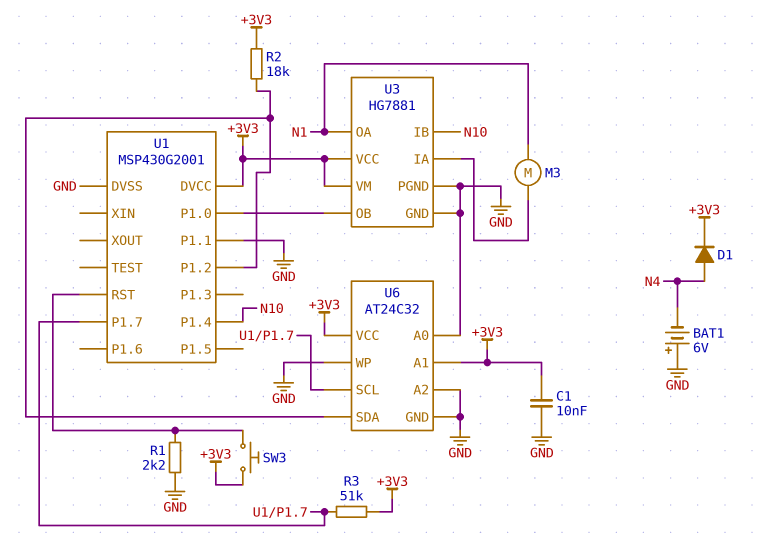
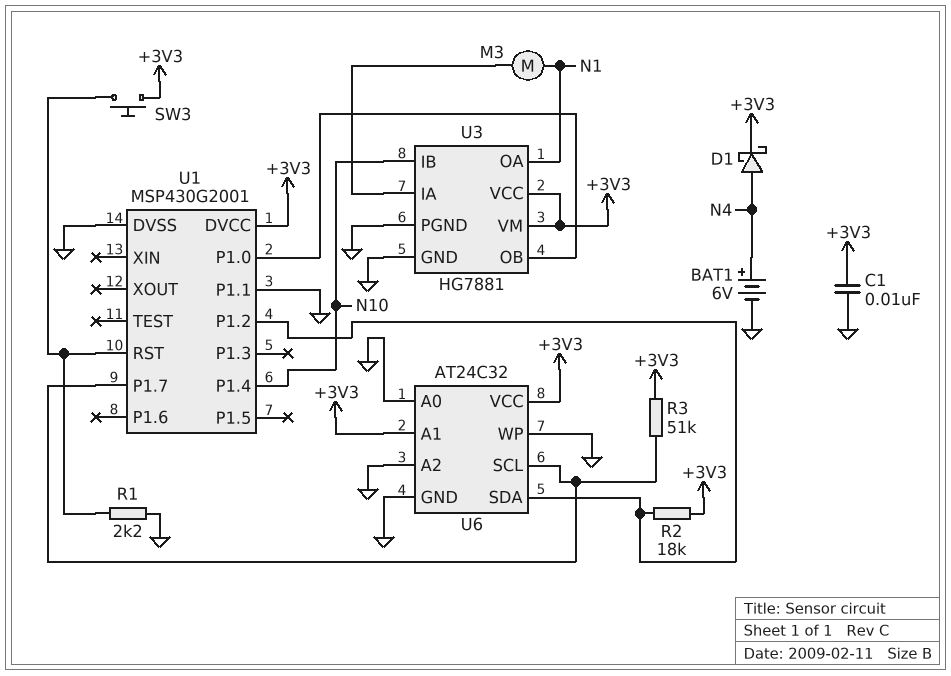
BAT1: 6V (plus GND, minus N4) -> 6V (plus N4, minus GND)
D1: diode (A N4, K +3V3) -> schottky (A N4, K +3V3)

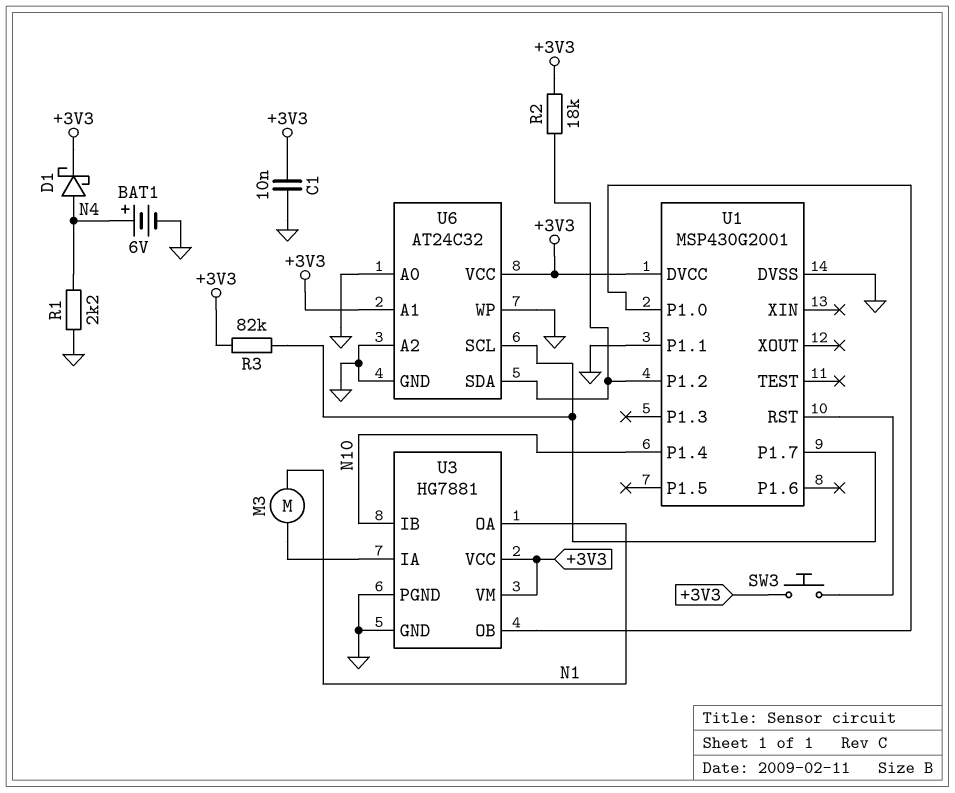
R1: 2.2k (GND, U1/RST) -> 2.2k (GND, N4)
R3: 51k (+3V3, U1/P1.7) -> 82k (+3V3, U1/P1.7)

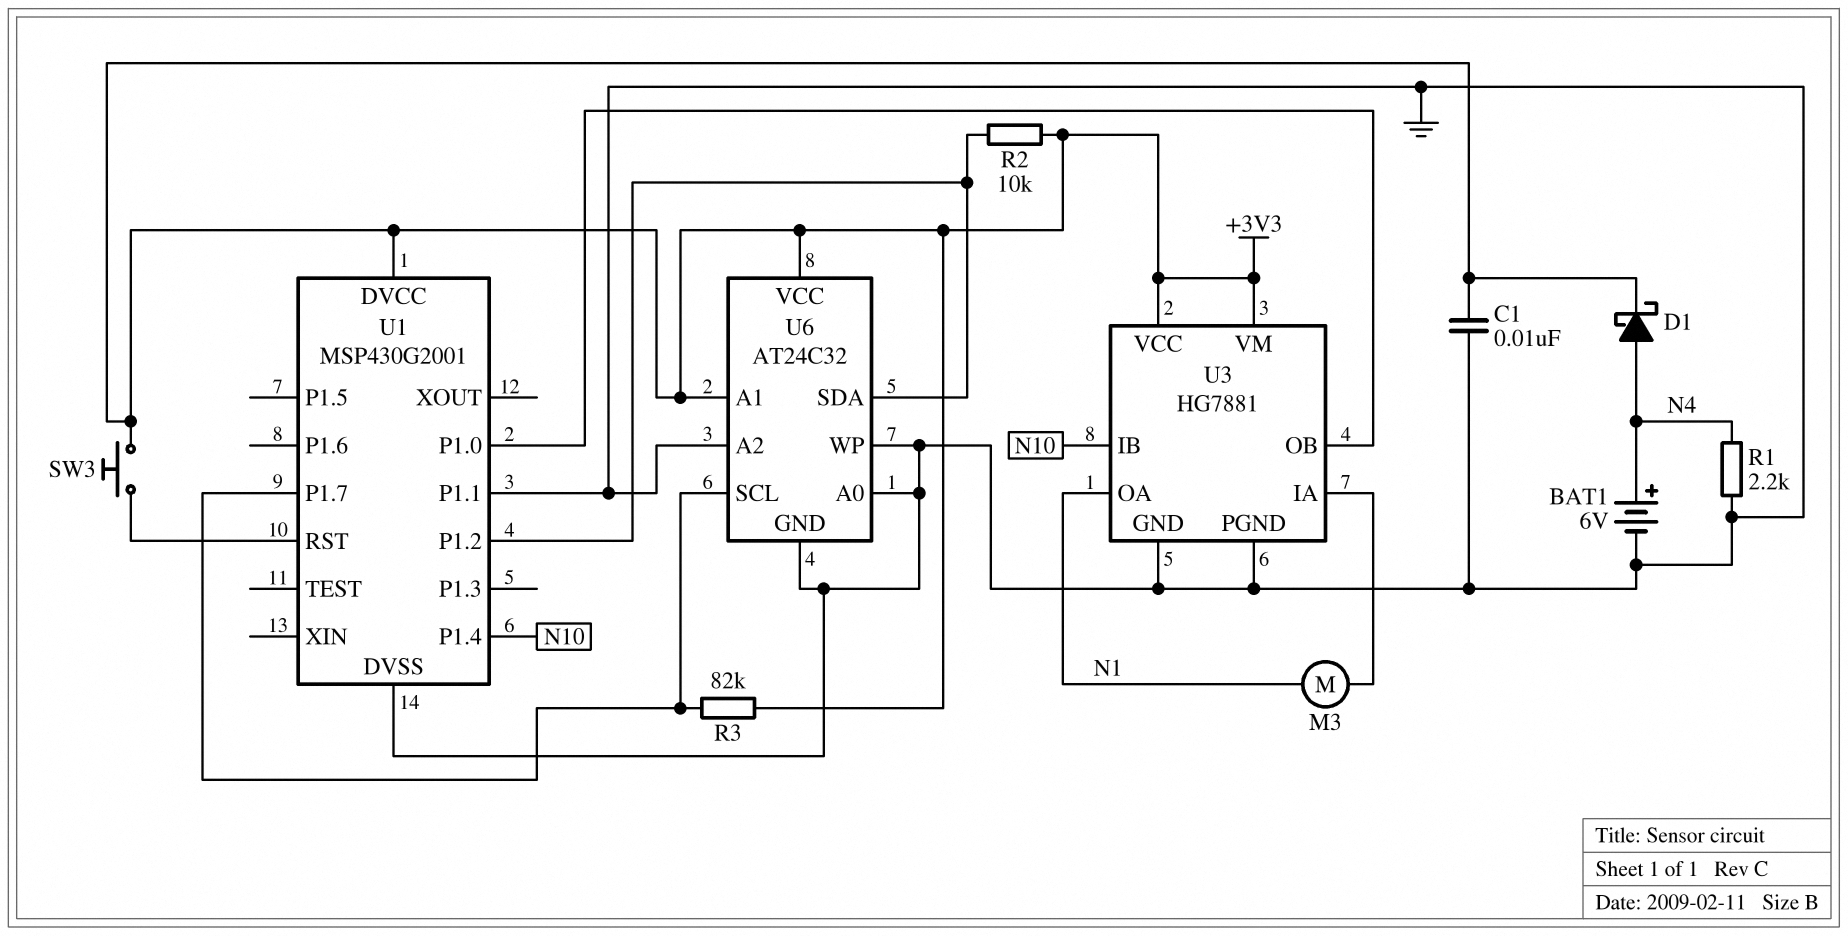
R2: 18k (+3V3, U1/P1.2) -> 10k (+3V3, U1/P1.2)

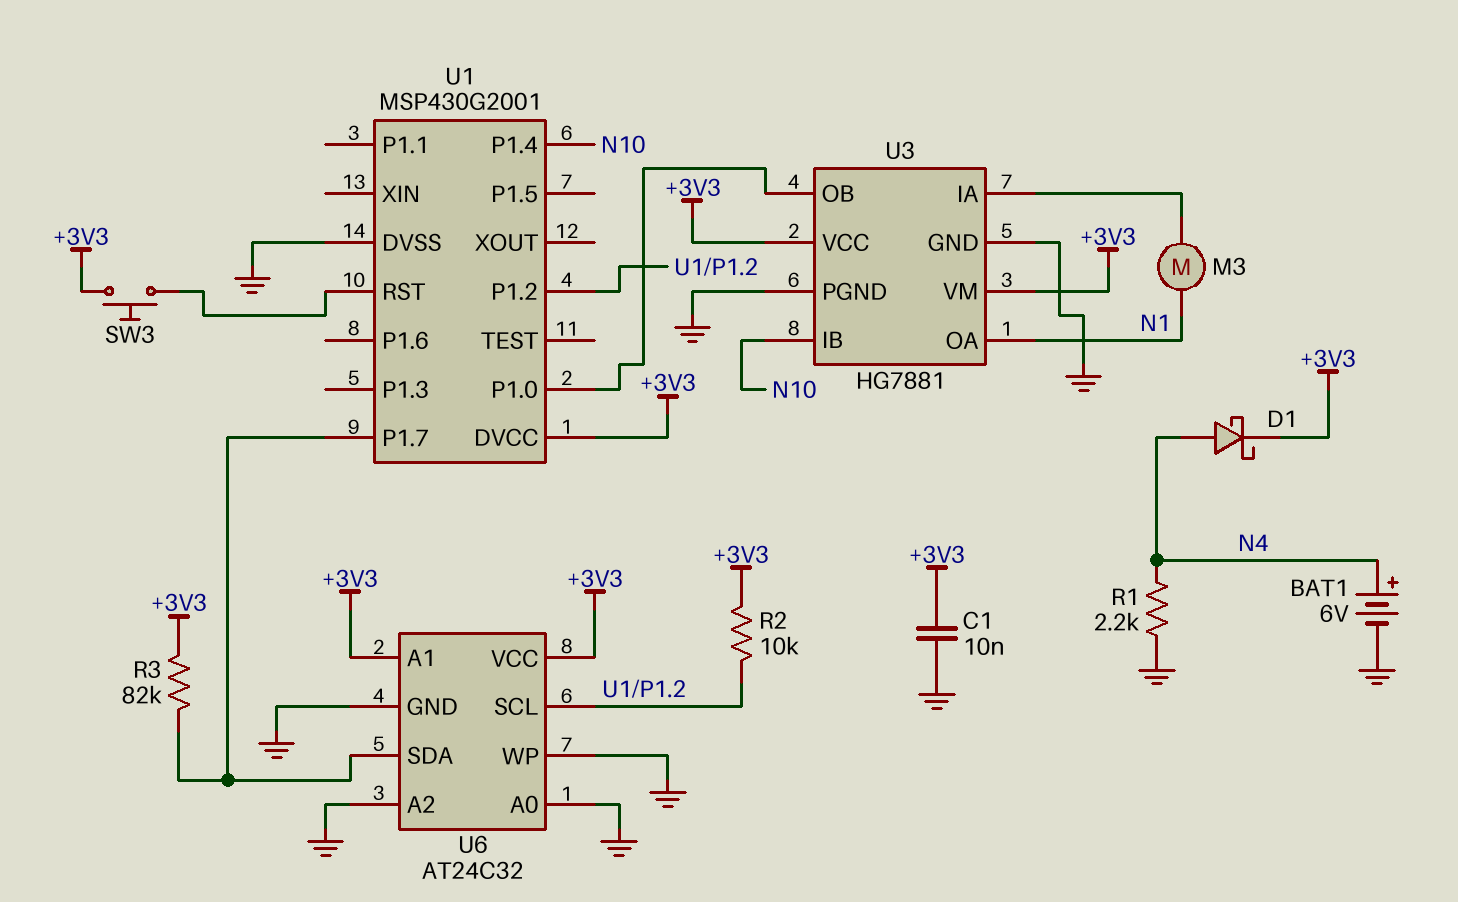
U1 pin P1.1: GND -> none
U6 pin SCL: U1/P1.7 -> U1/P1.2
U6 pin SDA: U1/P1.2 -> U1/P1.7

